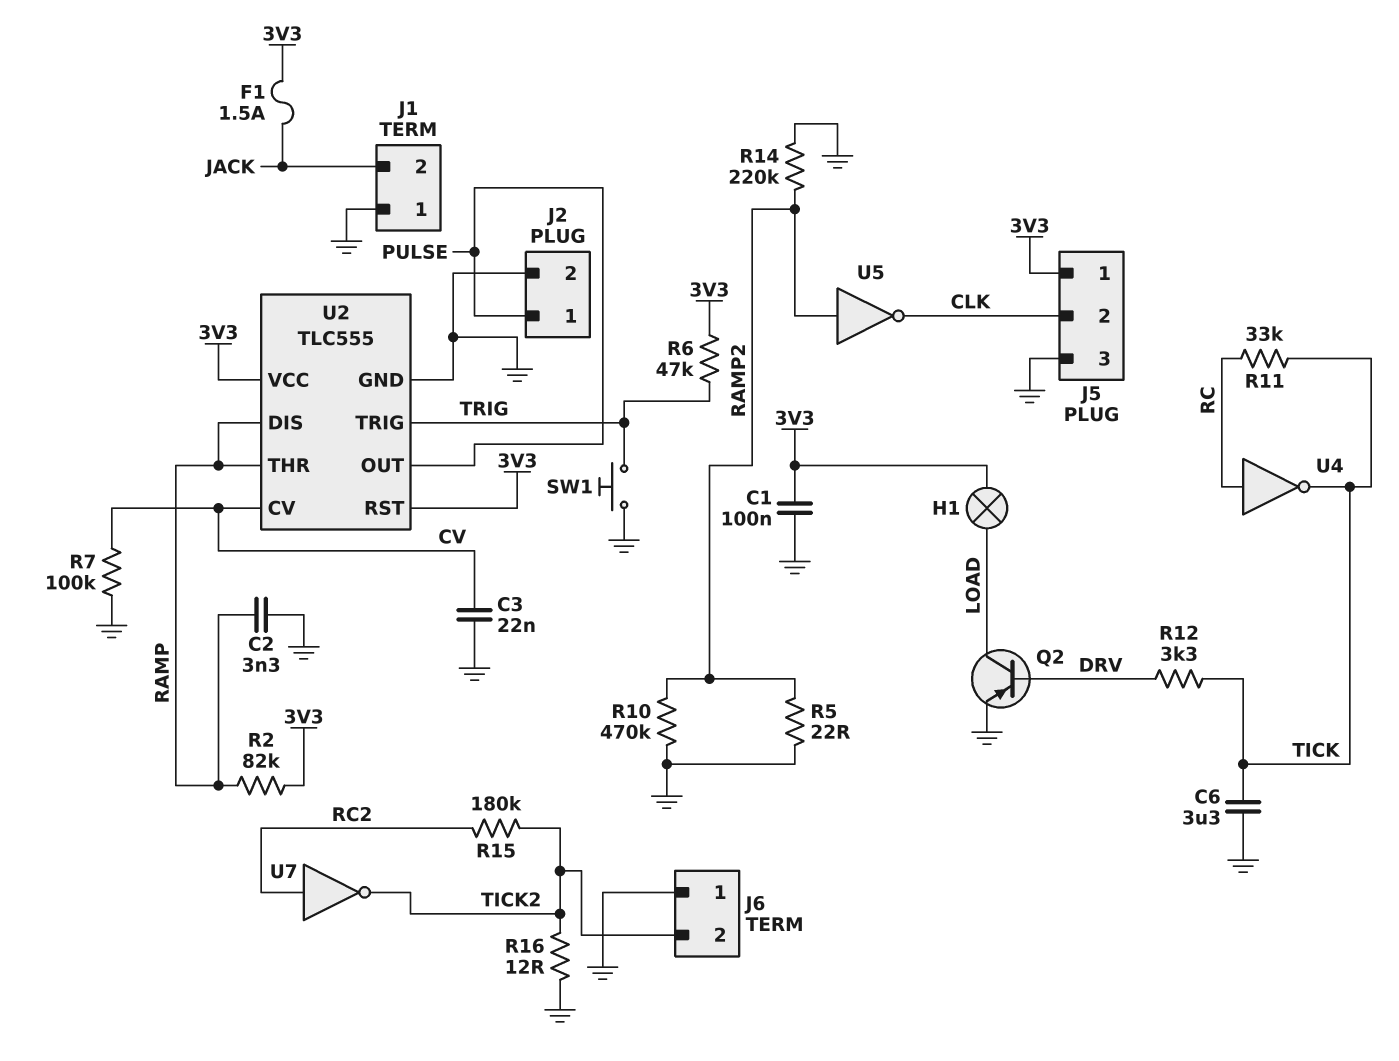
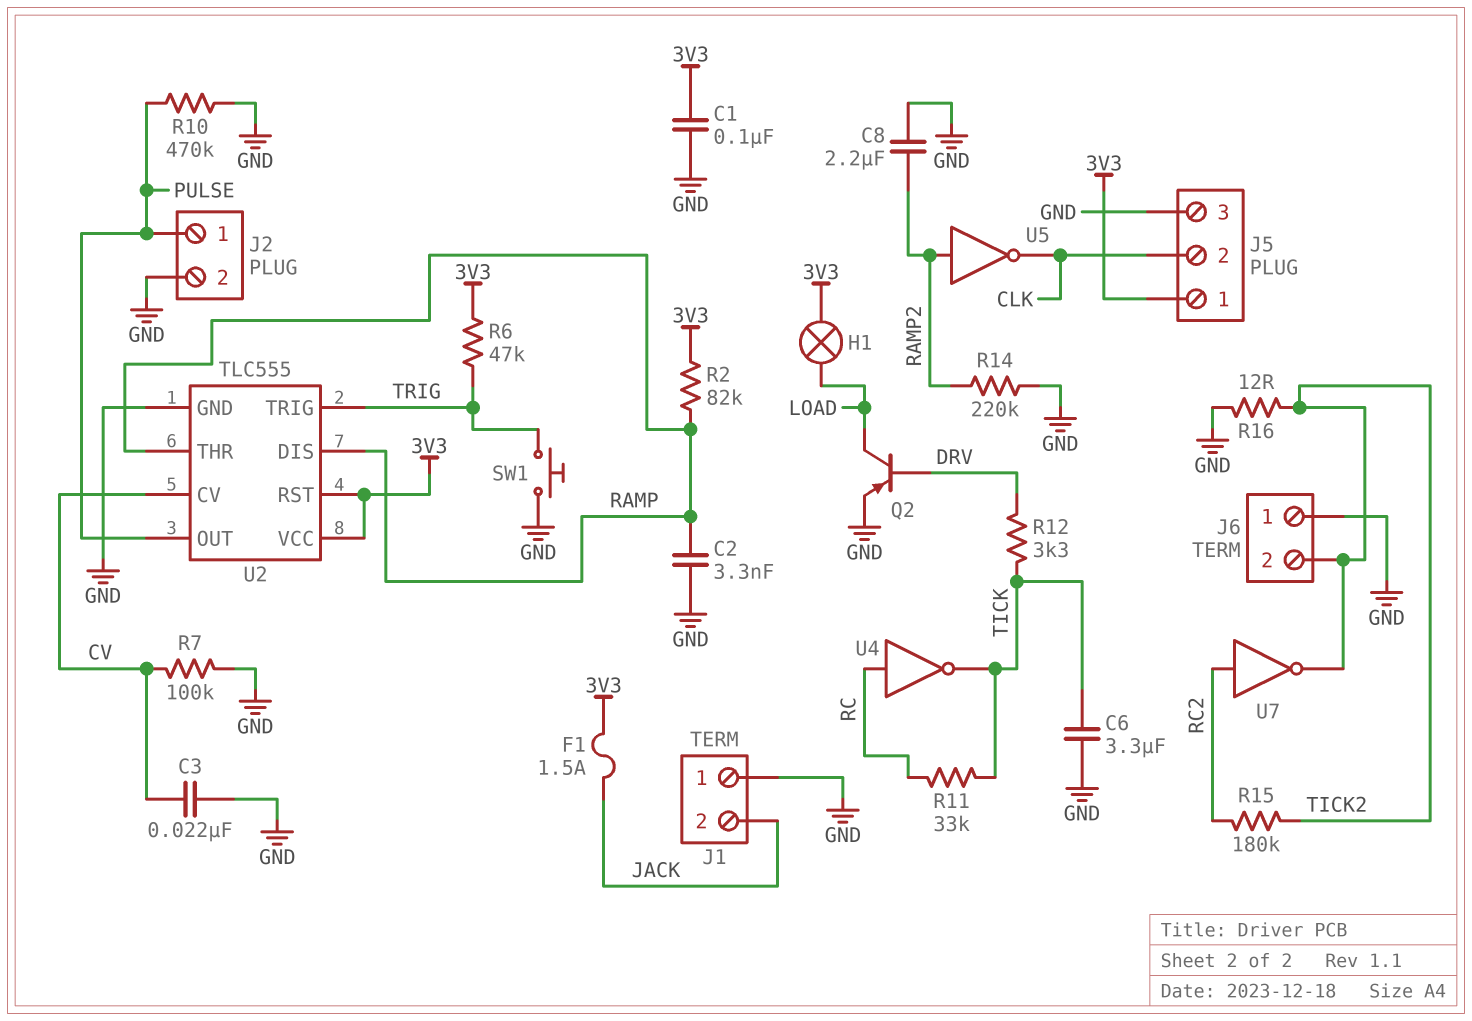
C8: none -> 2.2uF (GND, RAMP2)
R5: 22 (GND, RAMP2) -> none
R10: 470k (GND, RAMP2) -> 470k (GND, PULSE)

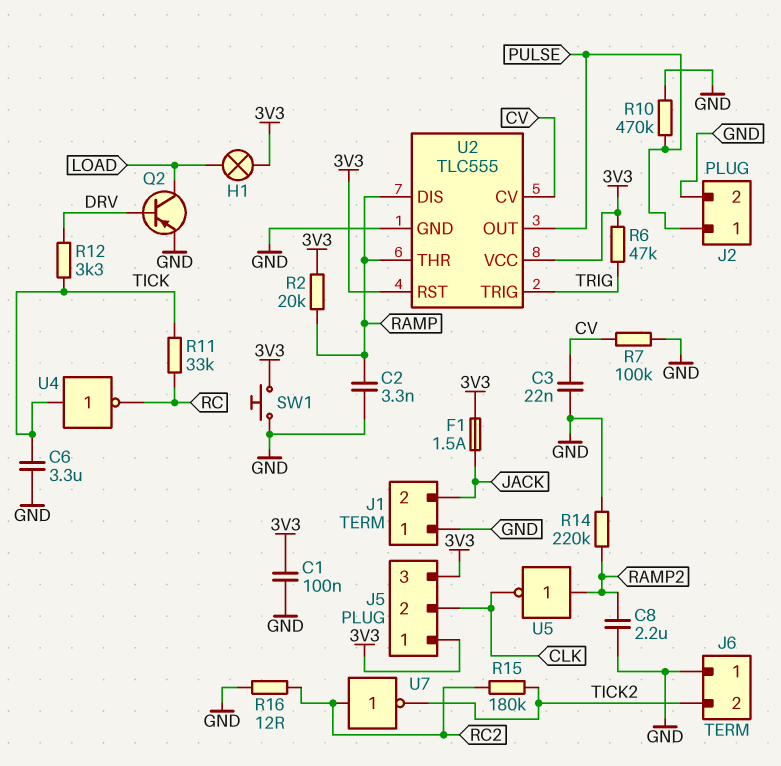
J5 pin 3: GND -> 3V3
R2: 82k (3V3, RAMP) -> 20k (3V3, RAMP)
R16: 12 (GND, TICK2) -> 12 (GND, RC2)
SW1: button (GND, TRIG) -> button (3V3, GND)
U4: NOT (in RC, out TICK) -> NOT (in TICK, out RC)

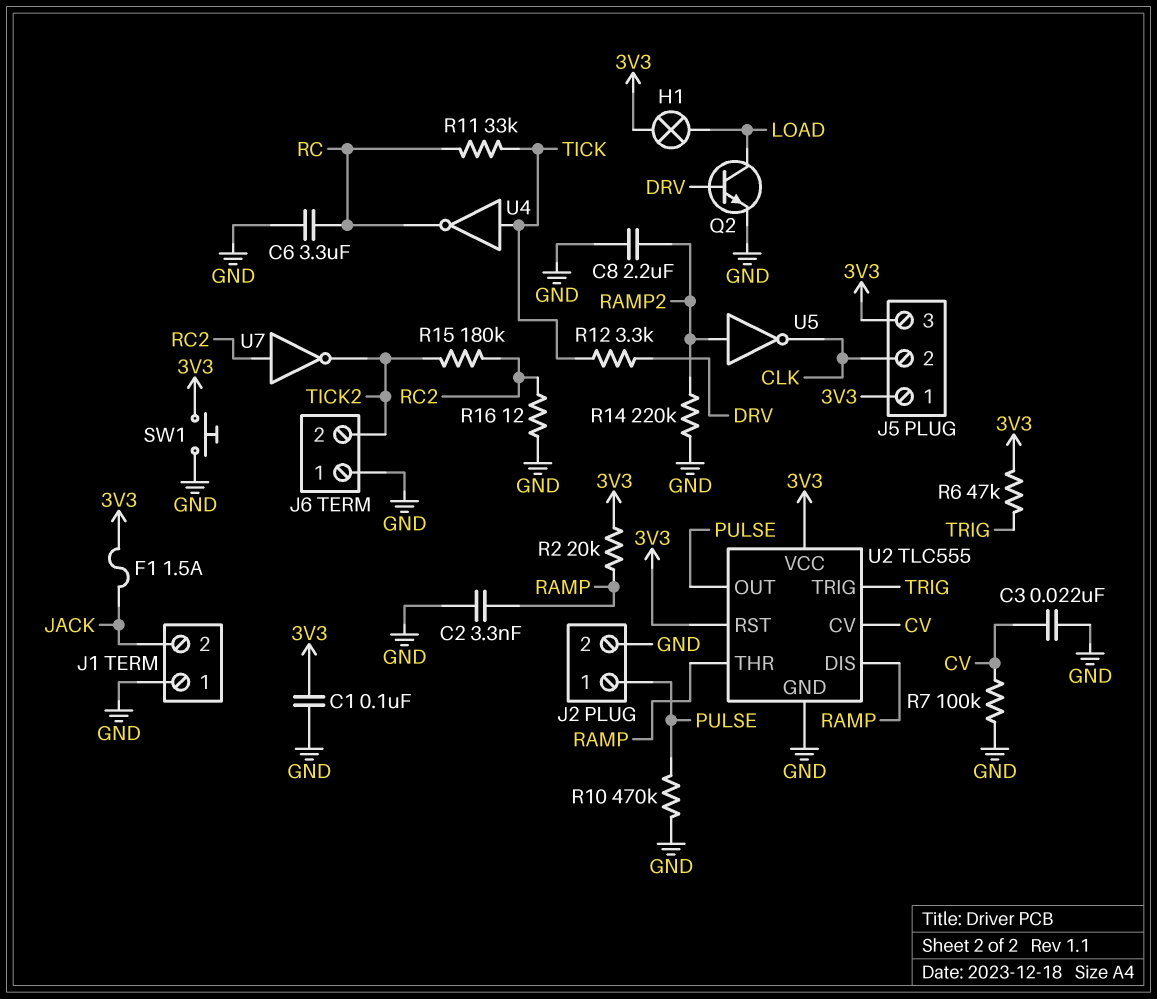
C6: 3.3uF (GND, TICK) -> 3.3uF (GND, RC)
Q2: PNP (B DRV, C LOAD, E GND) -> NPN (B DRV, C LOAD, E GND)

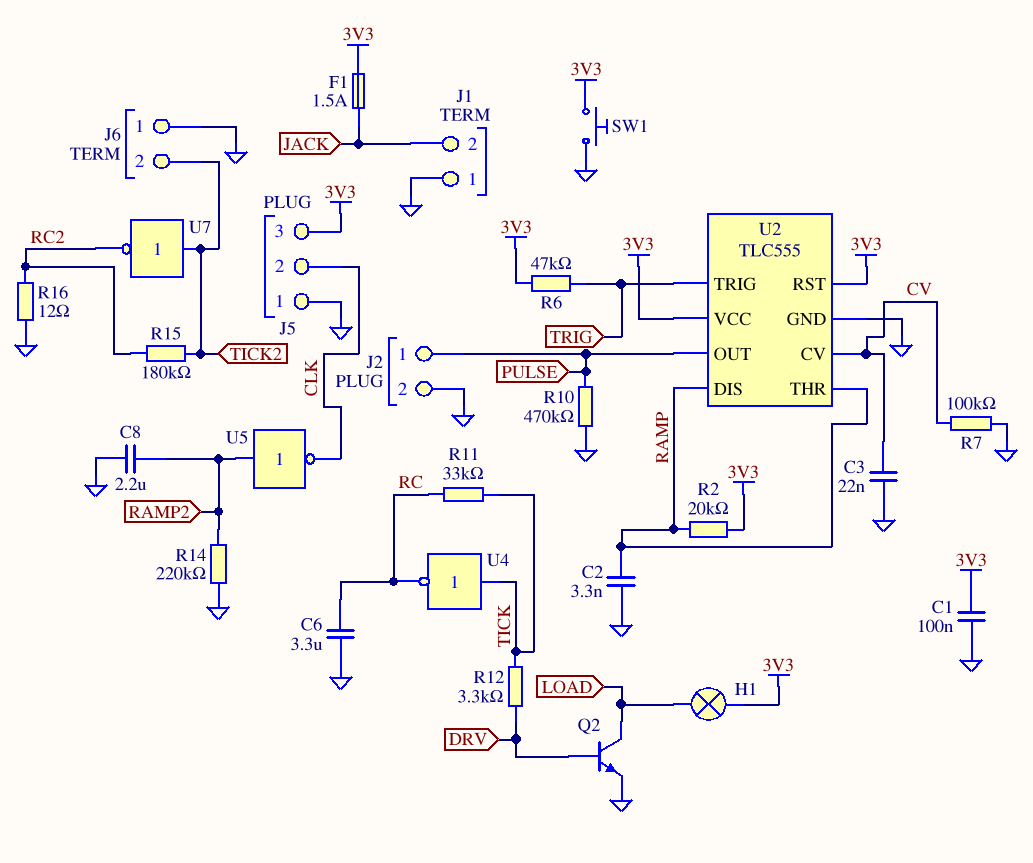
J5 pin 1: 3V3 -> GND
U7: NOT (in RC2, out TICK2) -> NOT (in TICK2, out RC2)

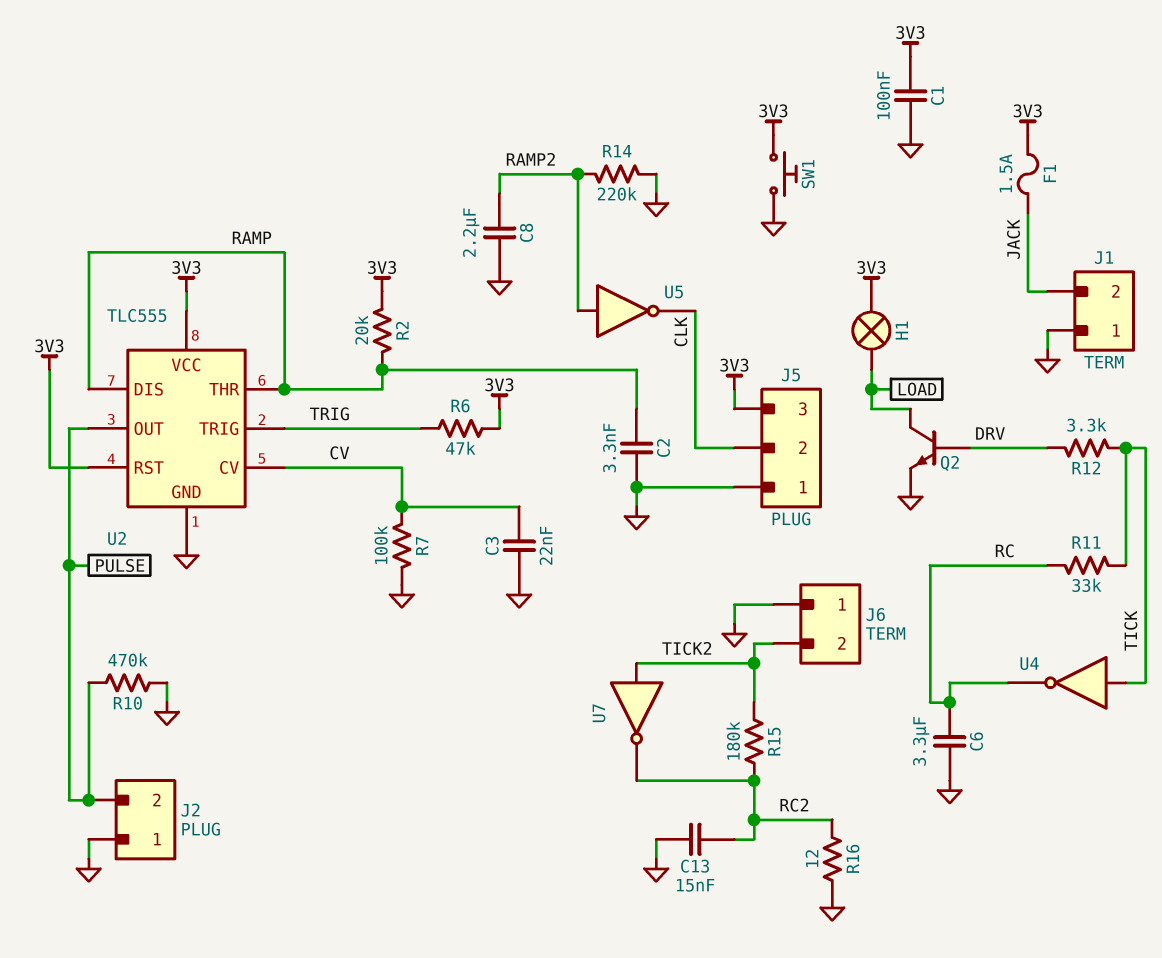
C13: none -> 15nF (GND, RC2)
J2 pin 1: PULSE -> GND
J2 pin 2: GND -> PULSE

